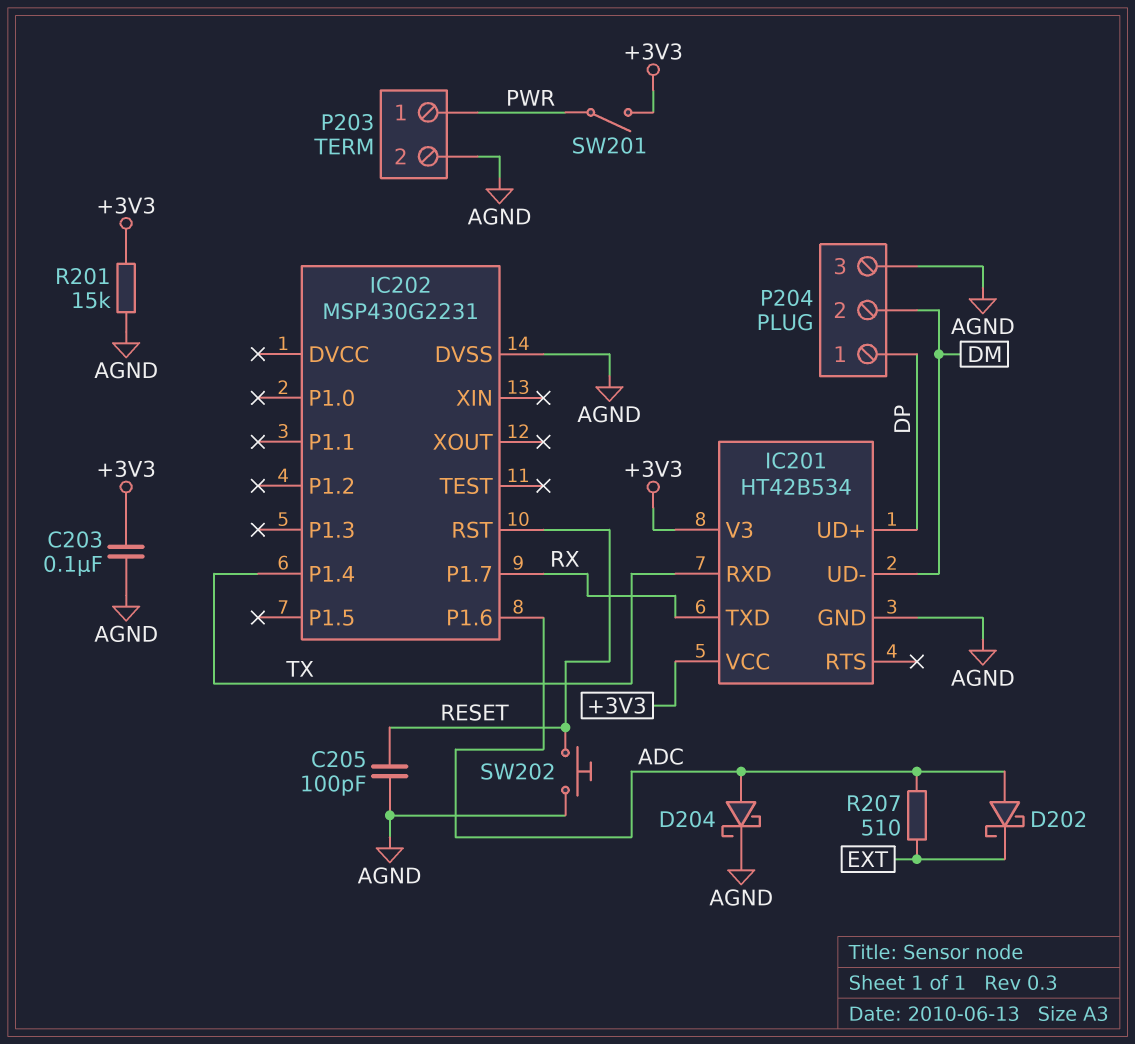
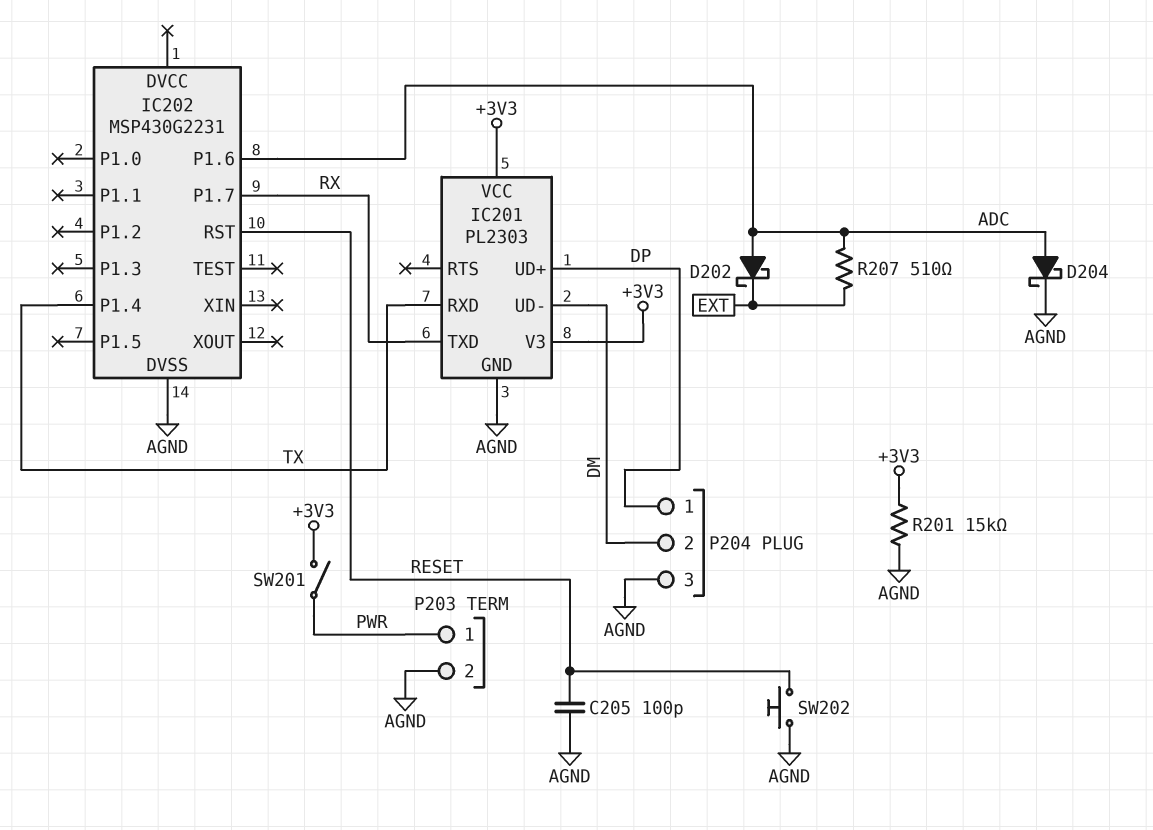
C203: 100nF (+3V3, AGND) -> none
IC201: HT42B534 -> PL2303

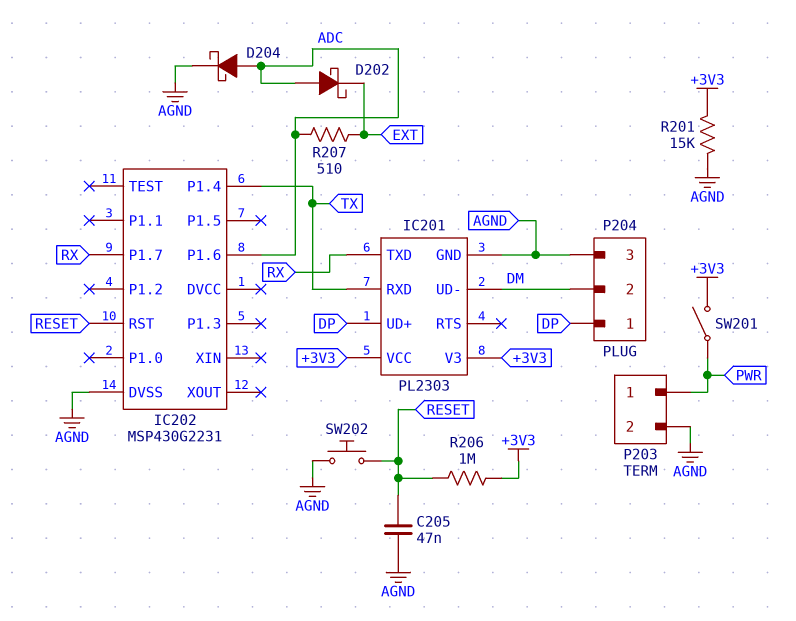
C205: 100pF (AGND, RESET) -> 47nF (AGND, RESET)
R206: none -> 1M (+3V3, RESET)

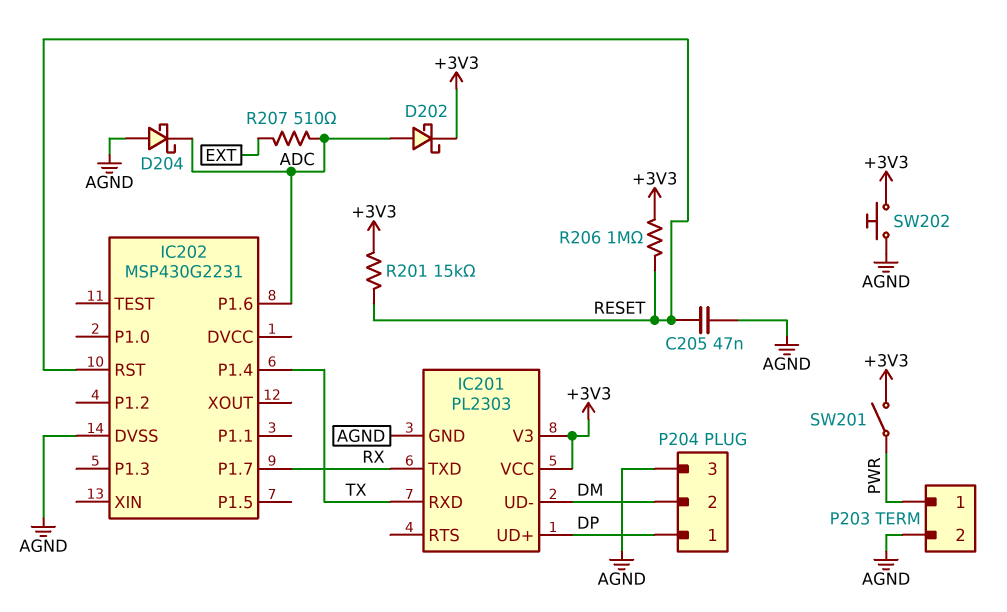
D202: schottky (A ADC, K EXT) -> schottky (A ADC, K +3V3)
D204: schottky (A ADC, K AGND) -> schottky (A AGND, K ADC)
R201: 15k (+3V3, AGND) -> 15k (+3V3, RESET)
SW202: button (AGND, RESET) -> button (+3V3, AGND)

